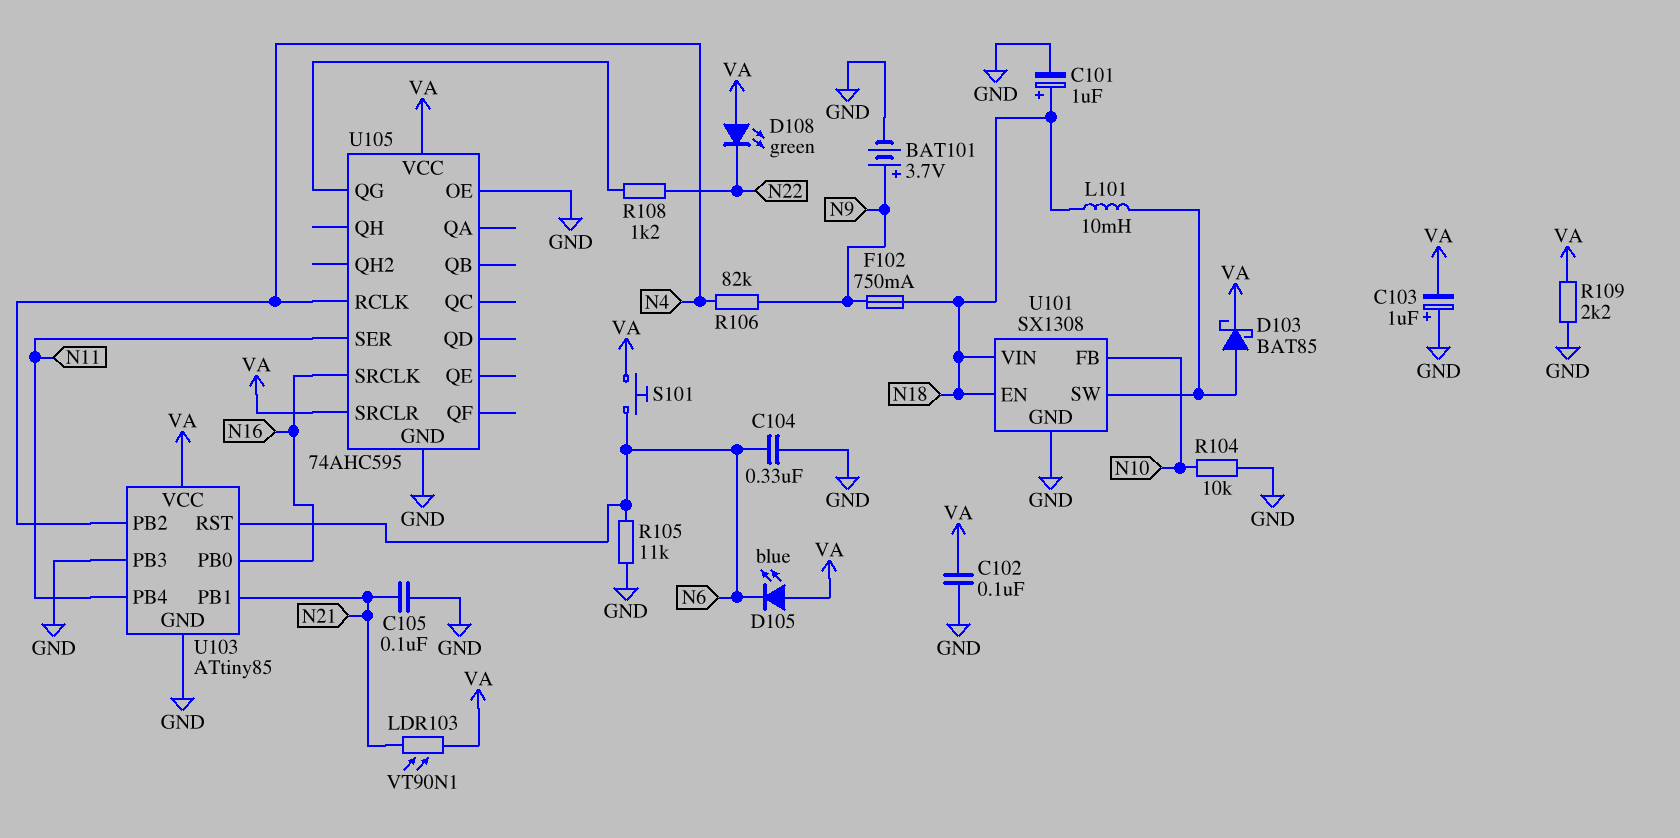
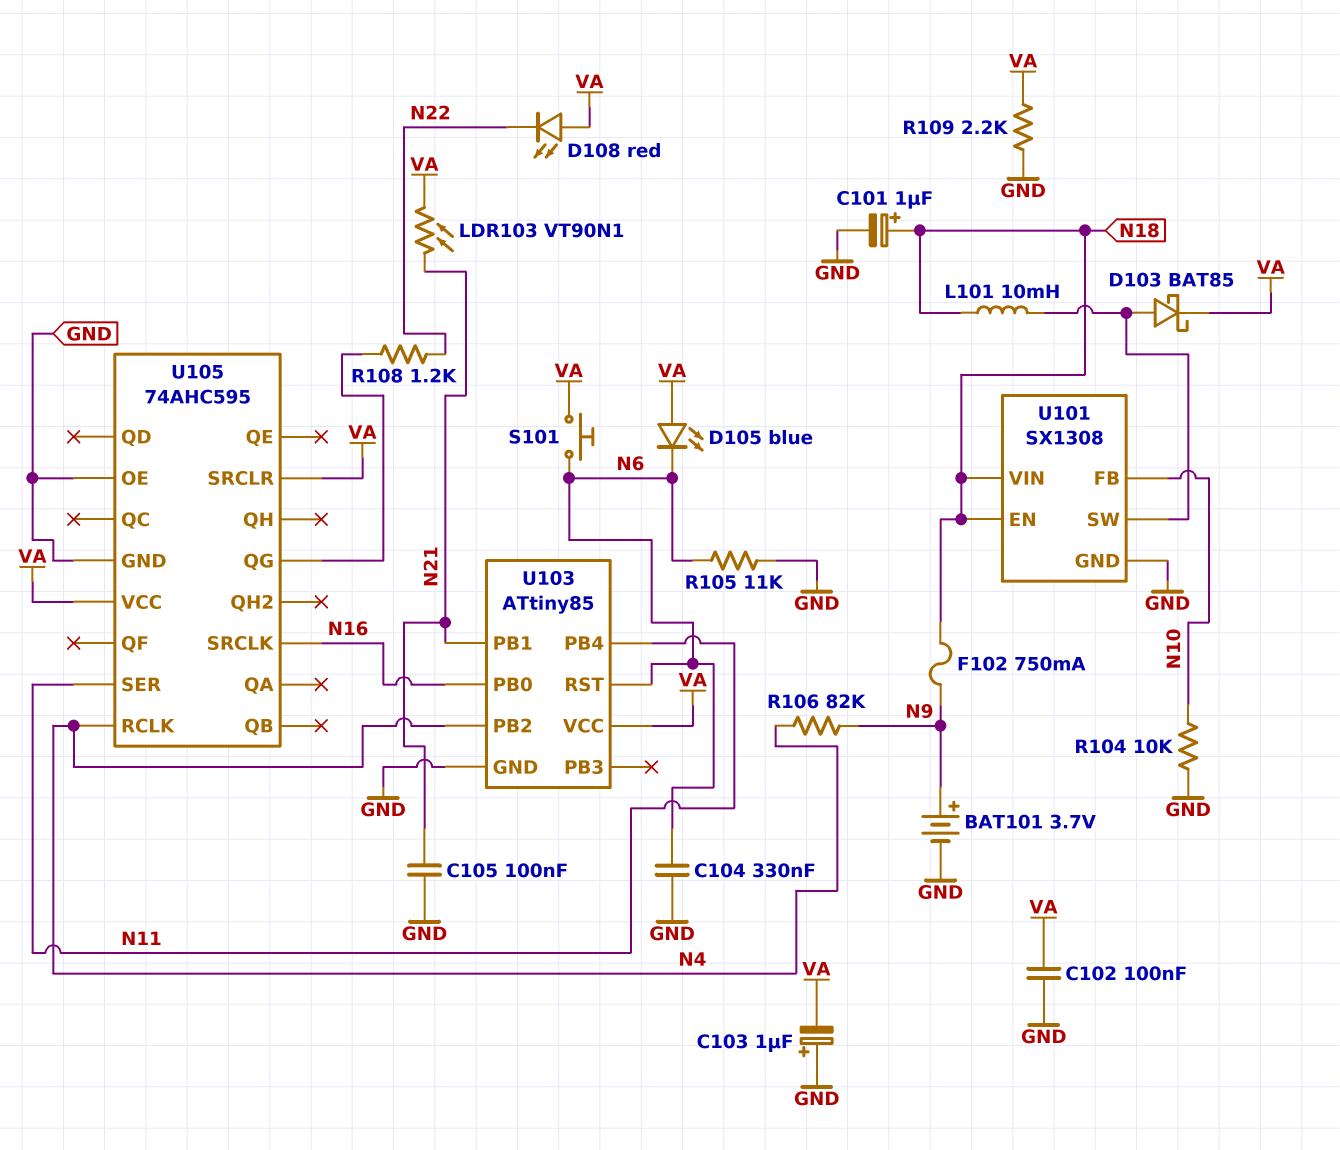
D108: LED green (A VA, K N22) -> LED red (A VA, K N22)
U103 pin PB3: GND -> none

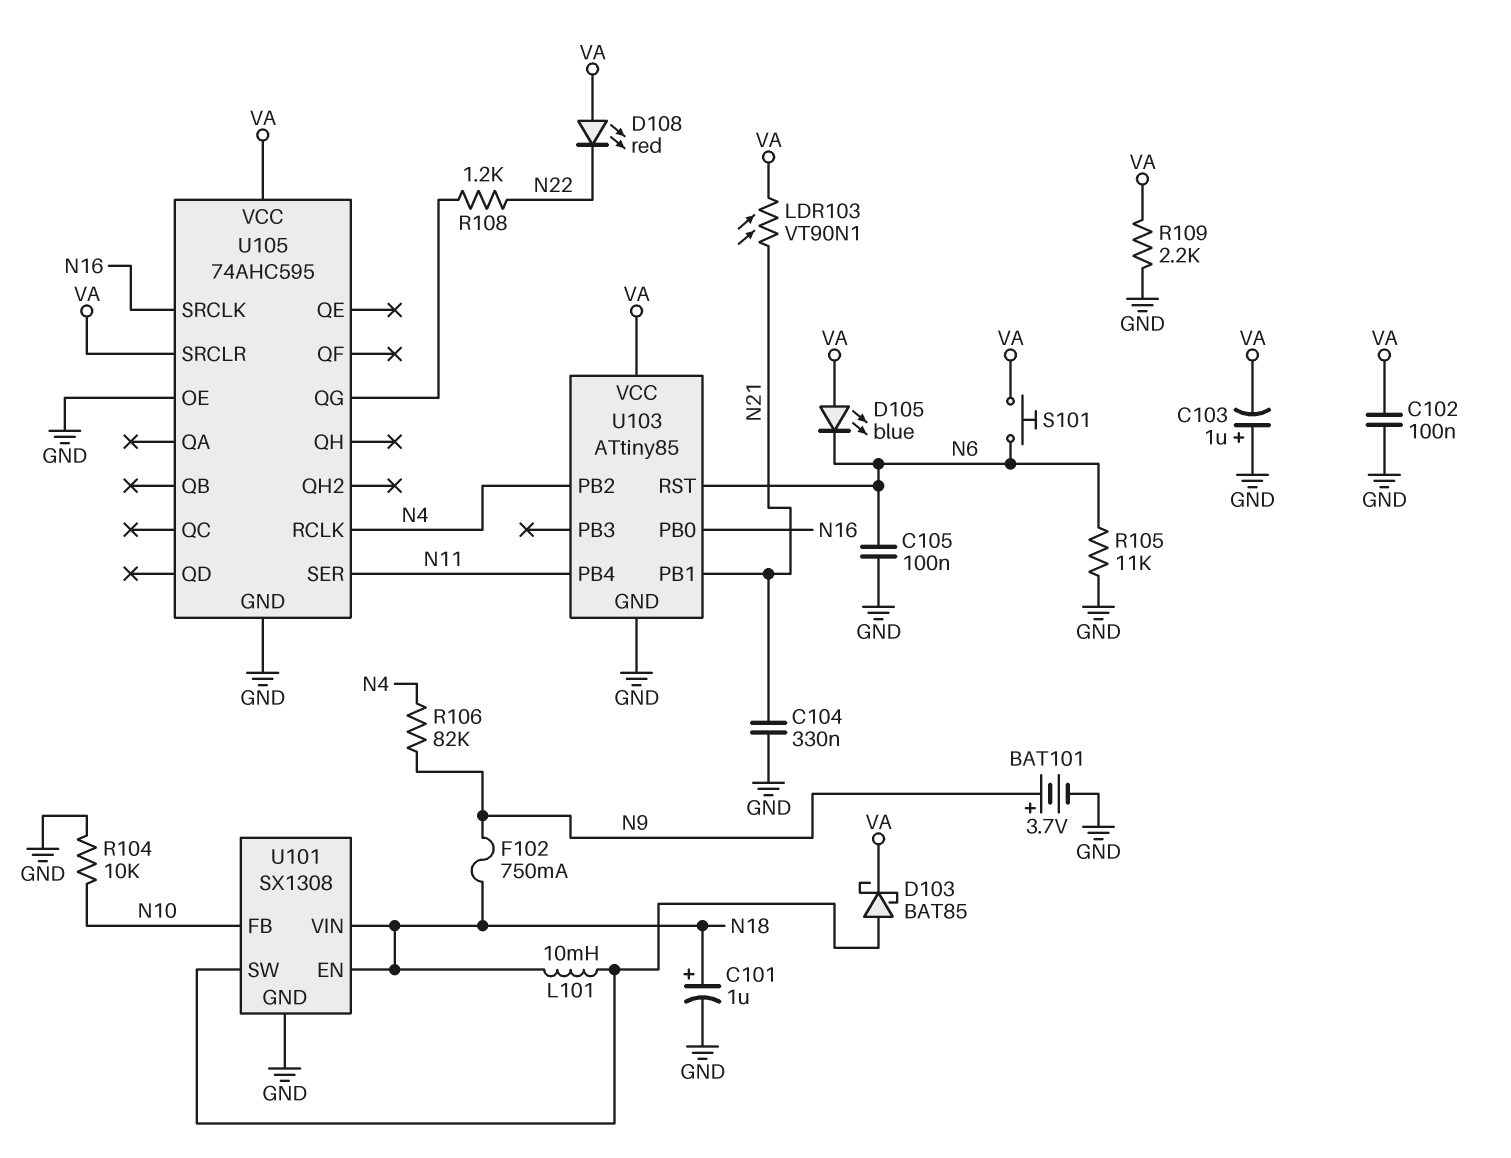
C104: 330nF (GND, N6) -> 330nF (GND, N21)
C105: 100nF (GND, N21) -> 100nF (GND, N6)

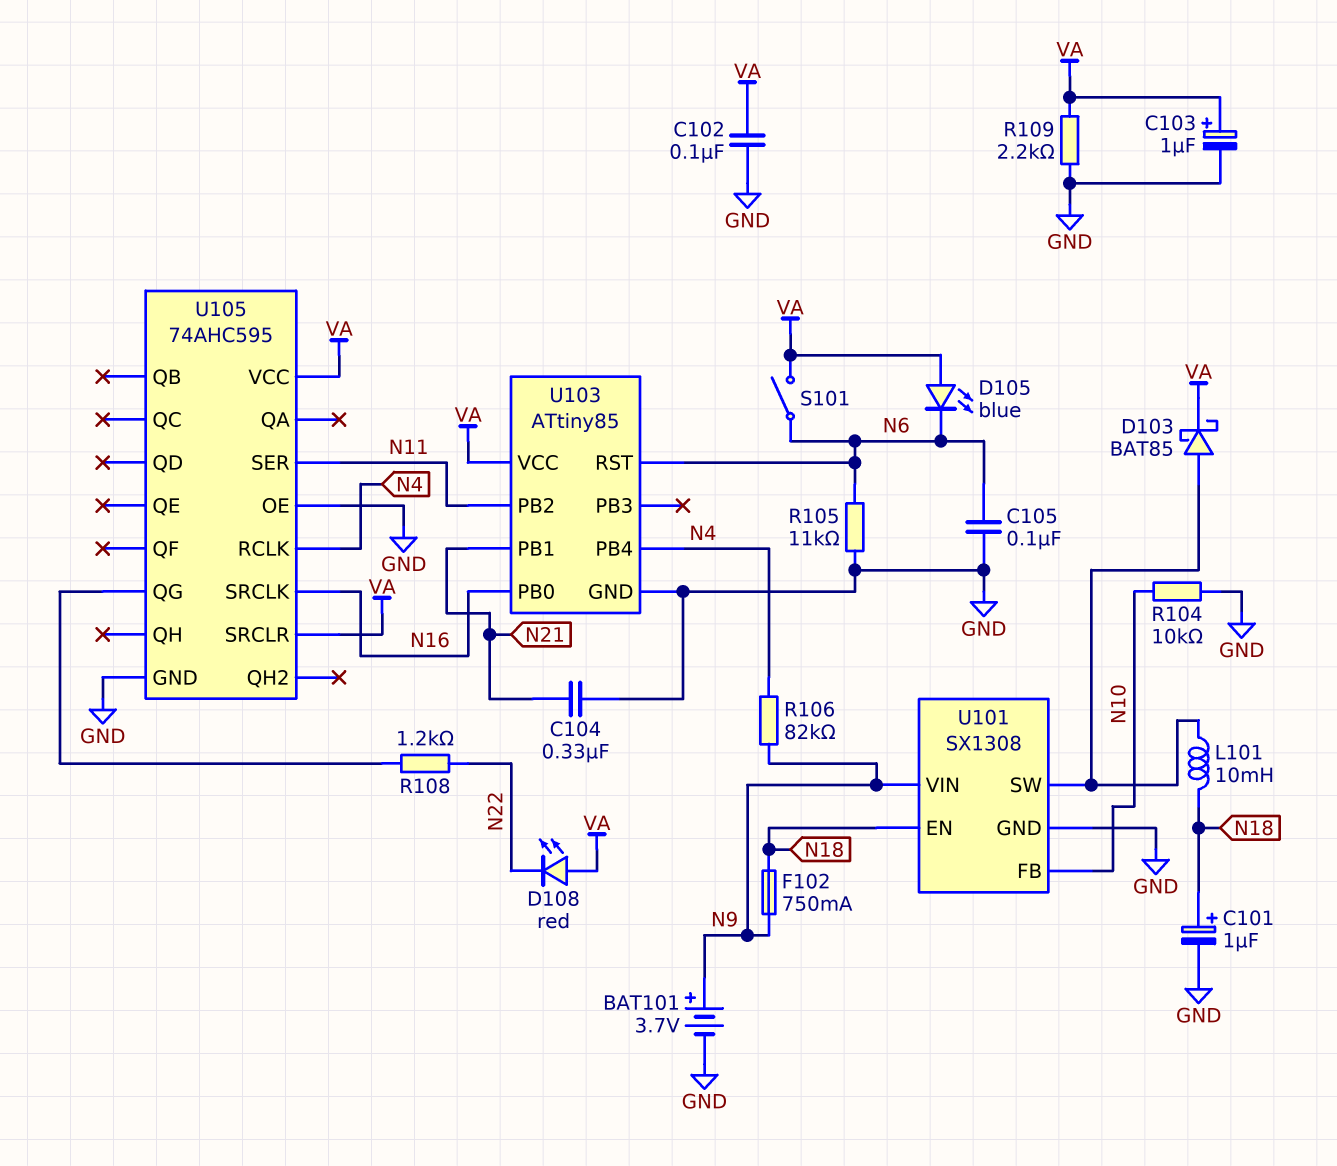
C103: 1uF (plus GND, minus VA) -> 1uF (plus VA, minus GND)
LDR103: VT90N1 (N21, VA) -> none
S101: button (N6, VA) -> switch (N6, VA)
U101 pin VIN: N18 -> N9
U103 pin PB2: N4 -> N11
U103 pin PB4: N11 -> N4

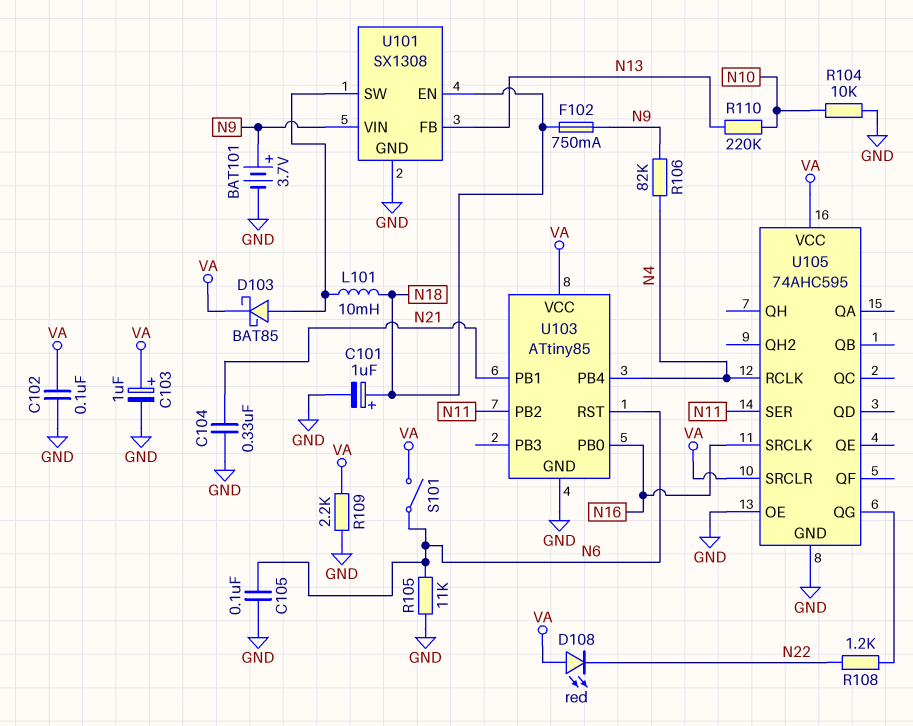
D105: LED blue (A VA, K N6) -> none
R110: none -> 220k (N10, N13)
U101 pin FB: N10 -> N13

